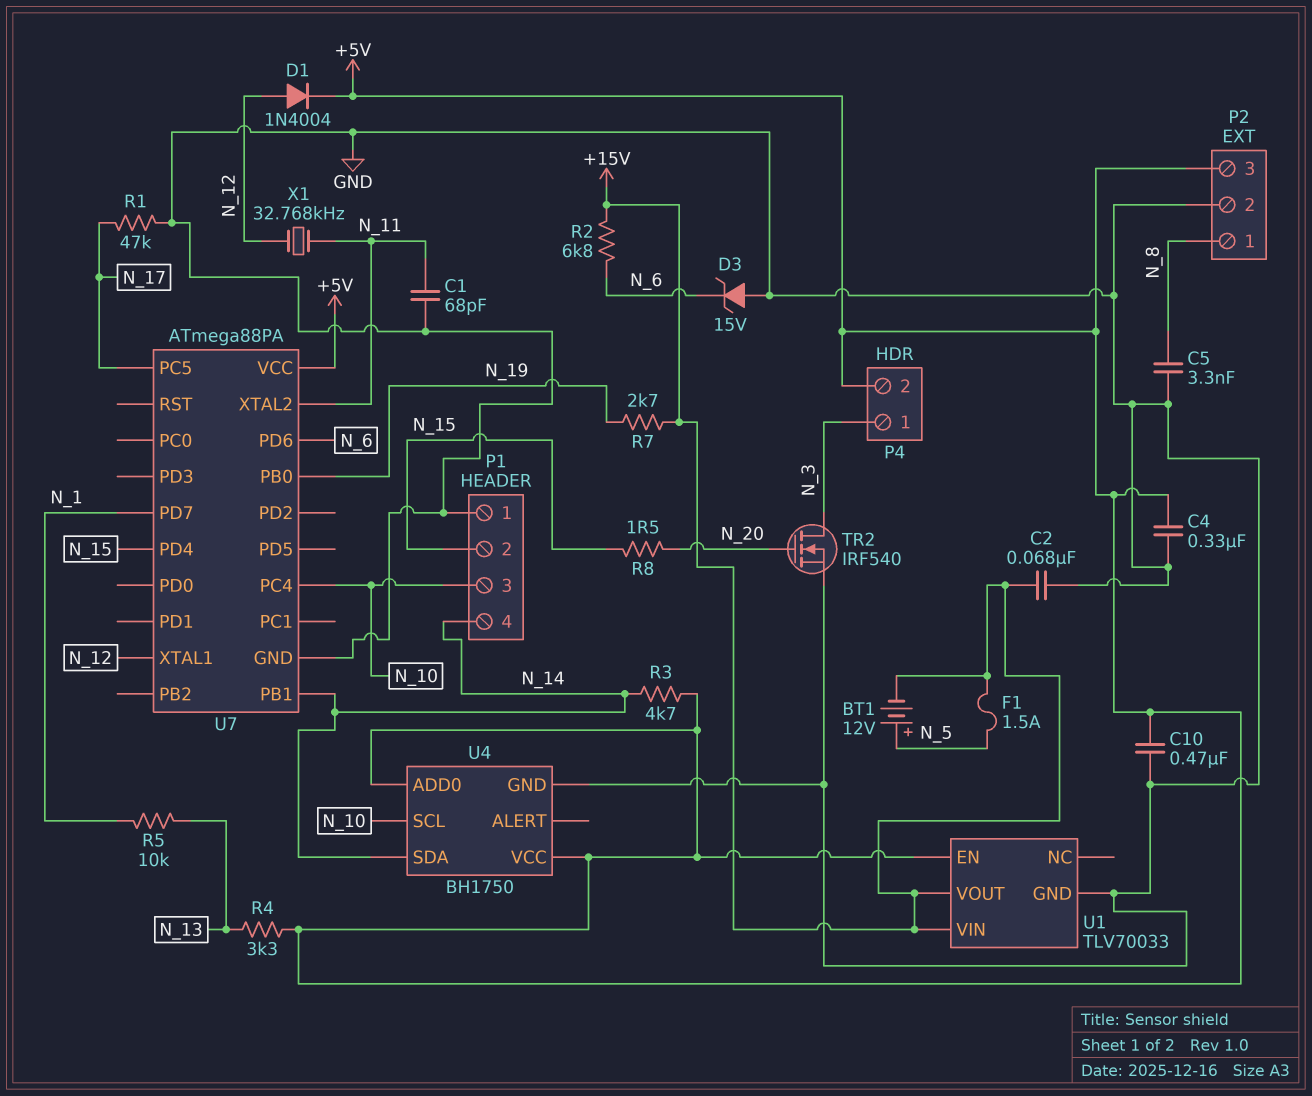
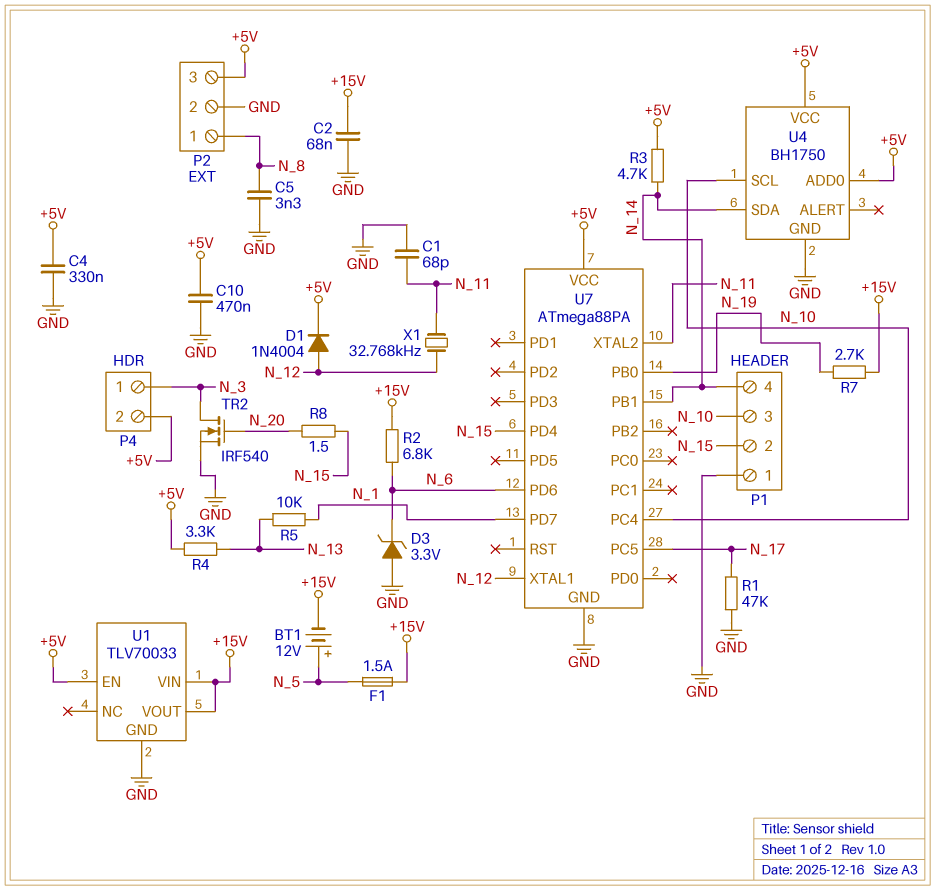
D3: zener 15V (A GND, K N_6) -> zener 3.3V (A GND, K N_6)

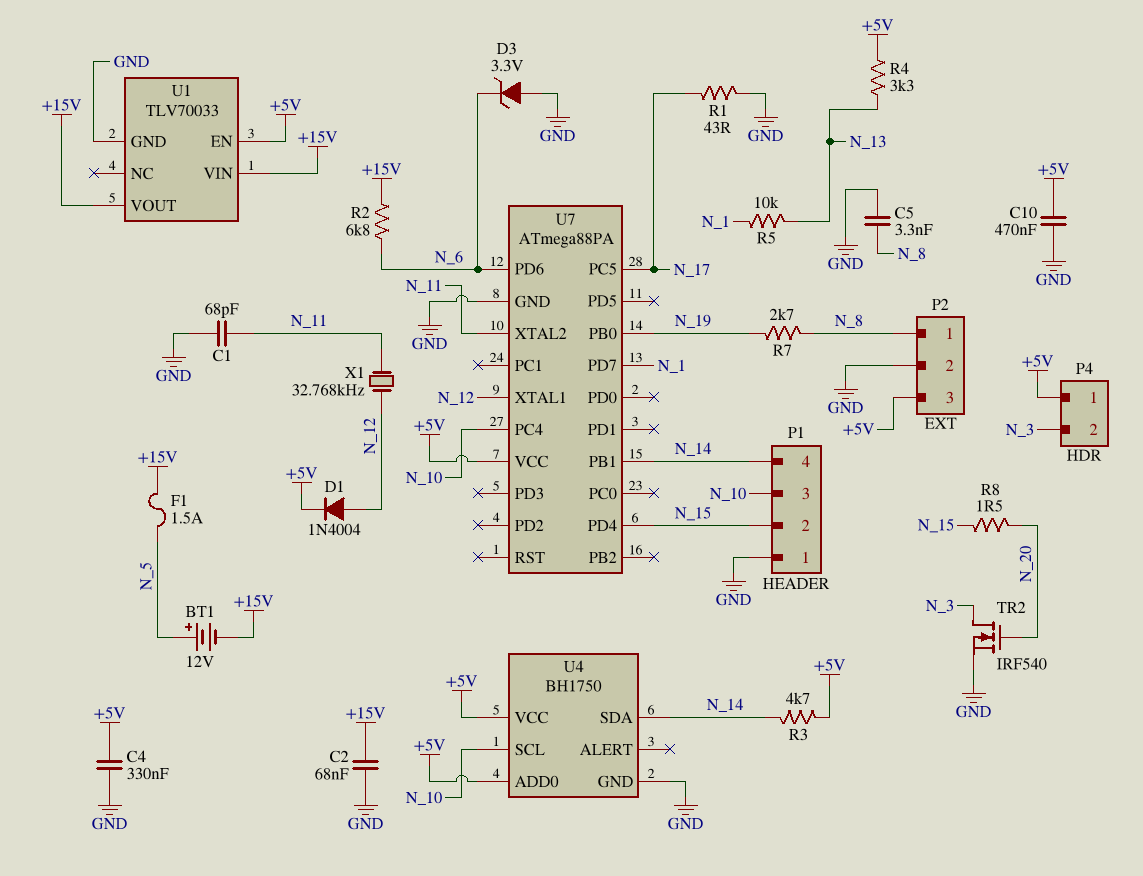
P4 pin 1: N_3 -> +5V
P4 pin 2: +5V -> N_3
R1: 47k (GND, N_17) -> 43 (GND, N_17)
R7: 2.7k (+15V, N_19) -> 2.7k (N_8, N_19)

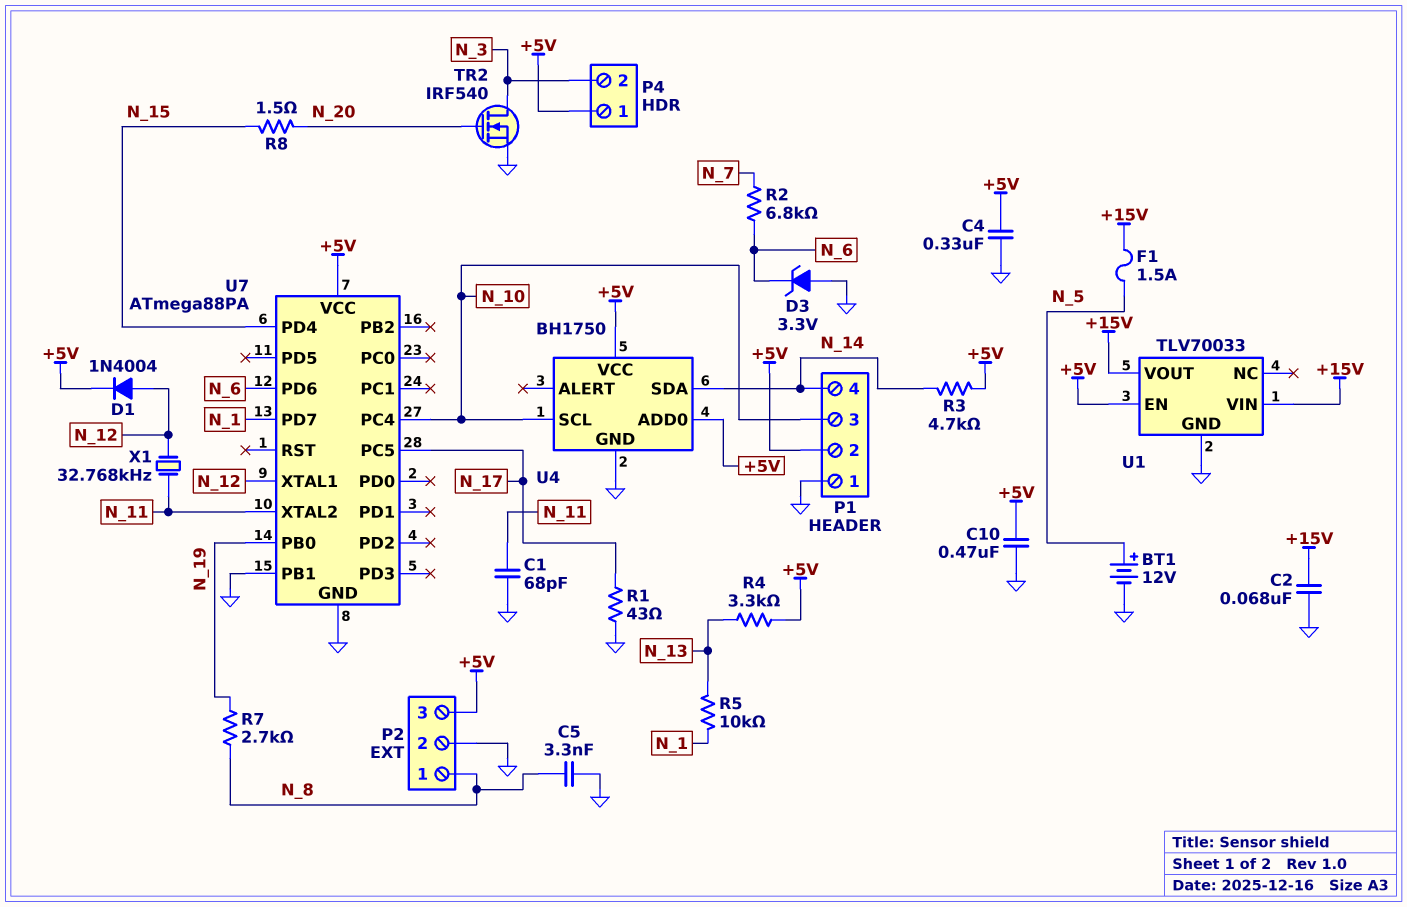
BT1: 12V (plus N_5, minus +15V) -> 12V (plus N_5, minus GND)
P1 pin 2: N_15 -> +5V
R2: 6.8k (+15V, N_6) -> 6.8k (N_6, N_7)
U7 pin PB1: N_14 -> GND

